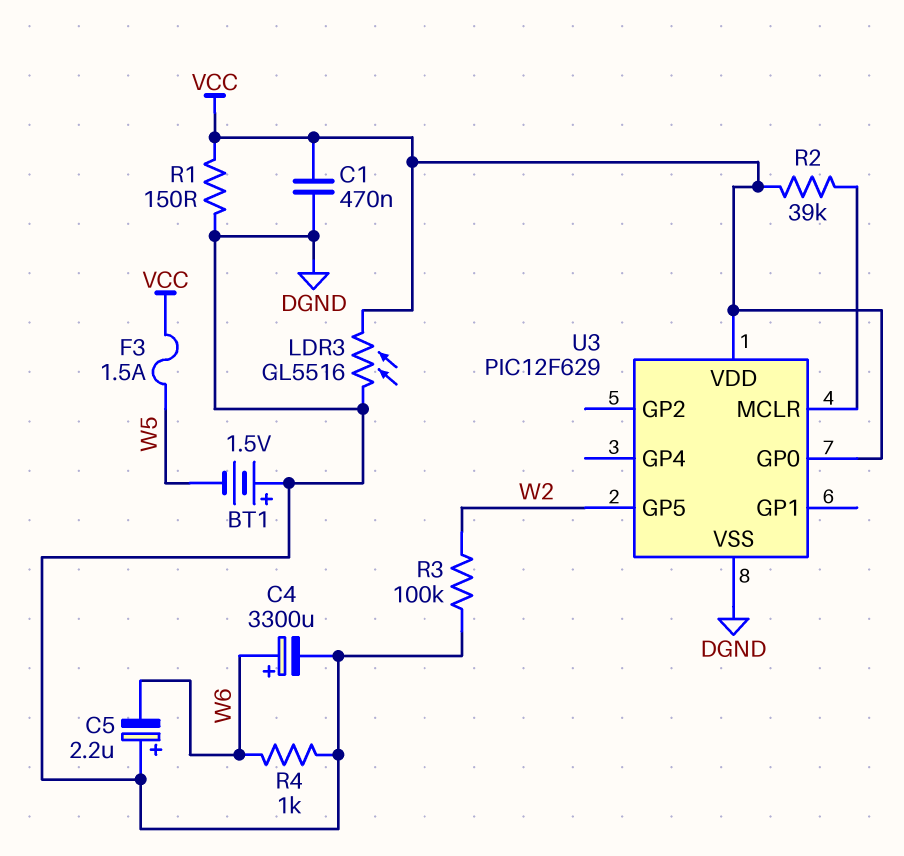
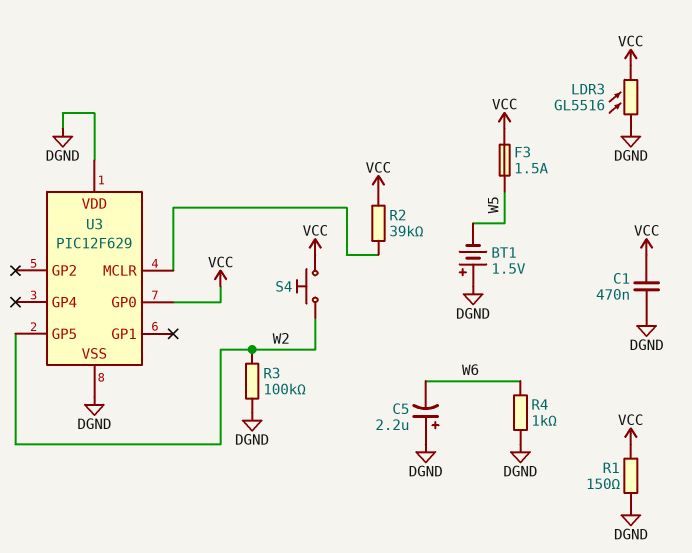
C4: 3300uF (plus W6, minus DGND) -> none
S4: none -> button (VCC, W2)
U3 pin VDD: VCC -> DGND

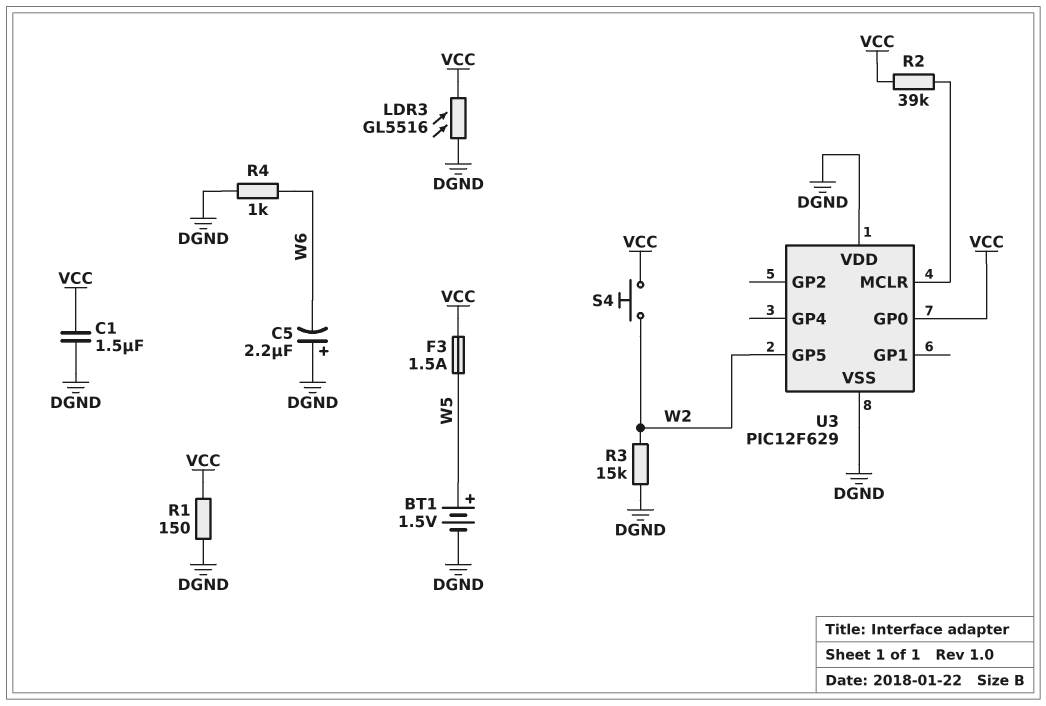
BT1: 1.5V (plus DGND, minus W5) -> 1.5V (plus W5, minus DGND)
C1: 470nF (DGND, VCC) -> 1.5uF (DGND, VCC)
R3: 100k (DGND, W2) -> 15k (DGND, W2)

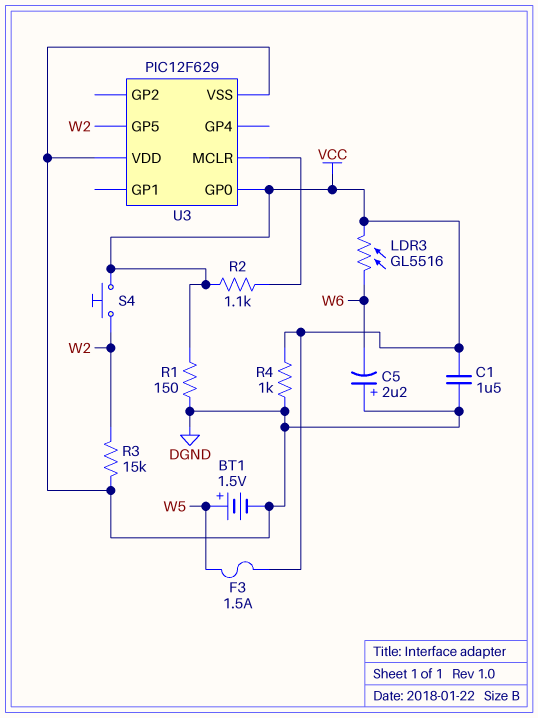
LDR3: GL5516 (DGND, VCC) -> GL5516 (VCC, W6)
R2: 39k (U3/MCLR, VCC) -> 1.1k (U3/MCLR, VCC)
R4: 1k (DGND, W6) -> 1k (DGND, VCC)

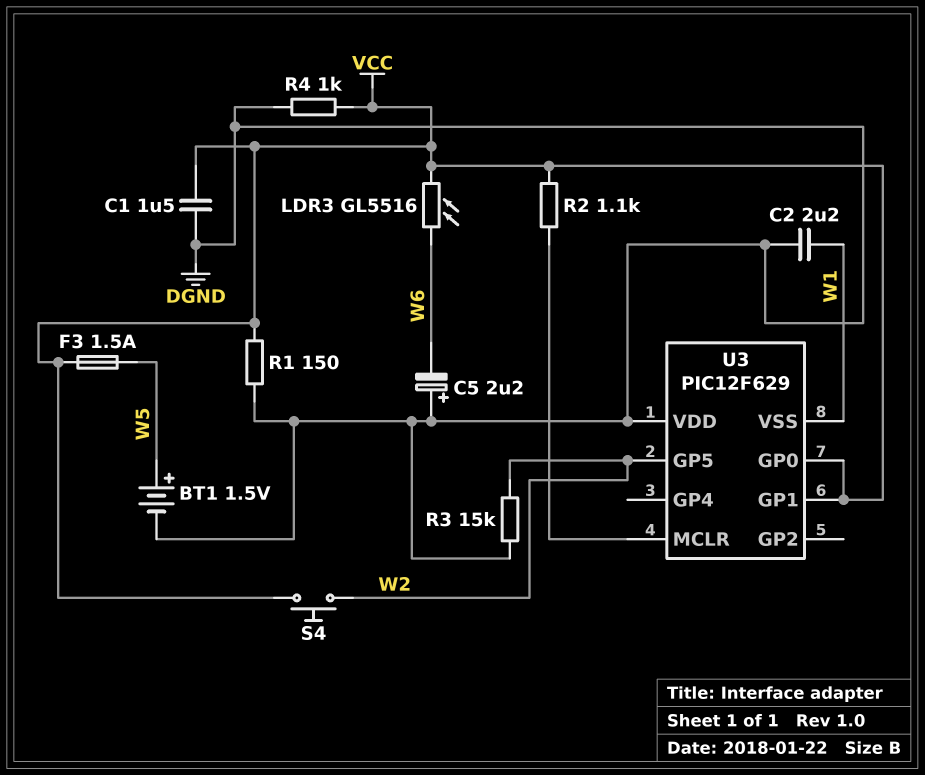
C2: none -> 2.2uF (DGND, W1)
U3 pin GP1: none -> VCC
U3 pin VSS: DGND -> W1

